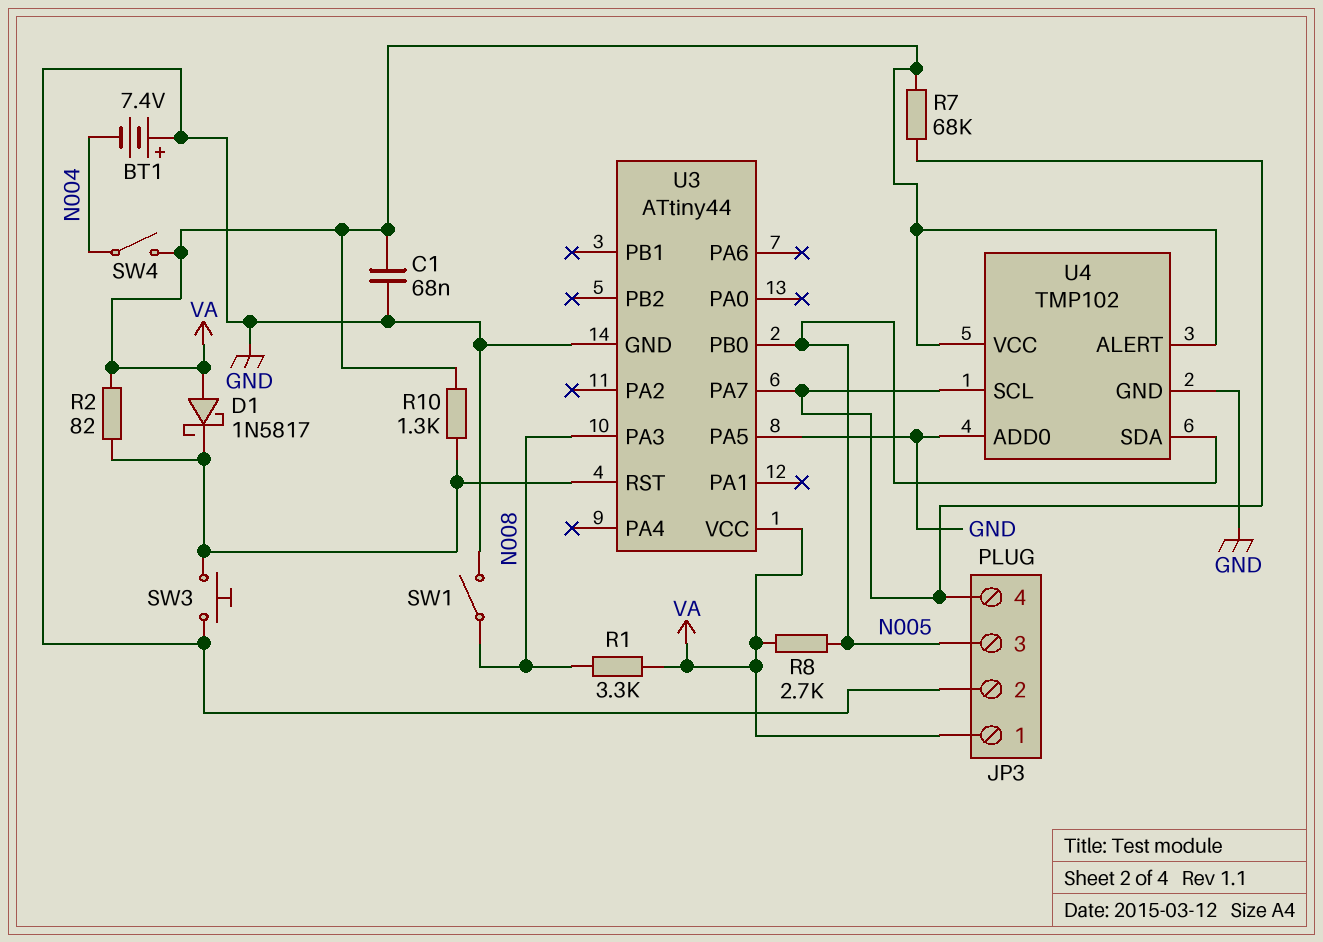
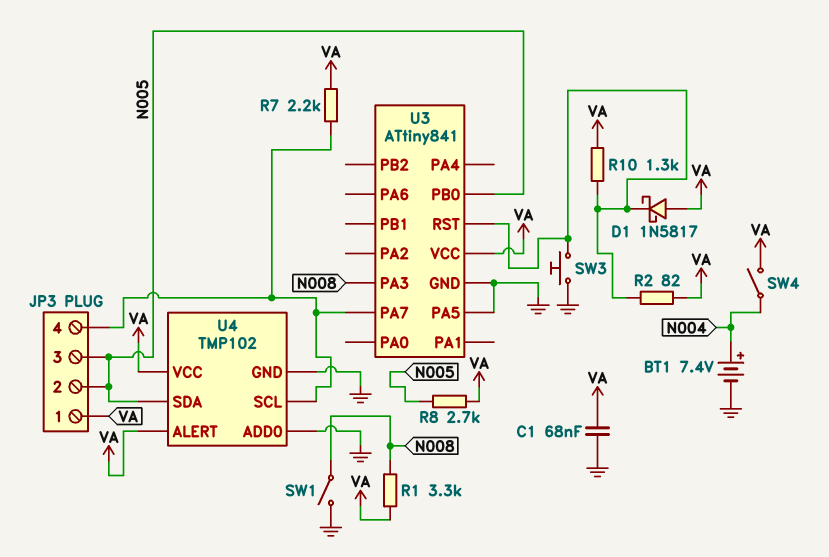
BT1: 7.4V (plus GND, minus N004) -> 7.4V (plus N004, minus GND)
JP3 pin 2: GND -> N005
R7: 68k (JP3/4, VA) -> 2.2k (JP3/4, VA)
U3: ATtiny44 -> ATtiny841

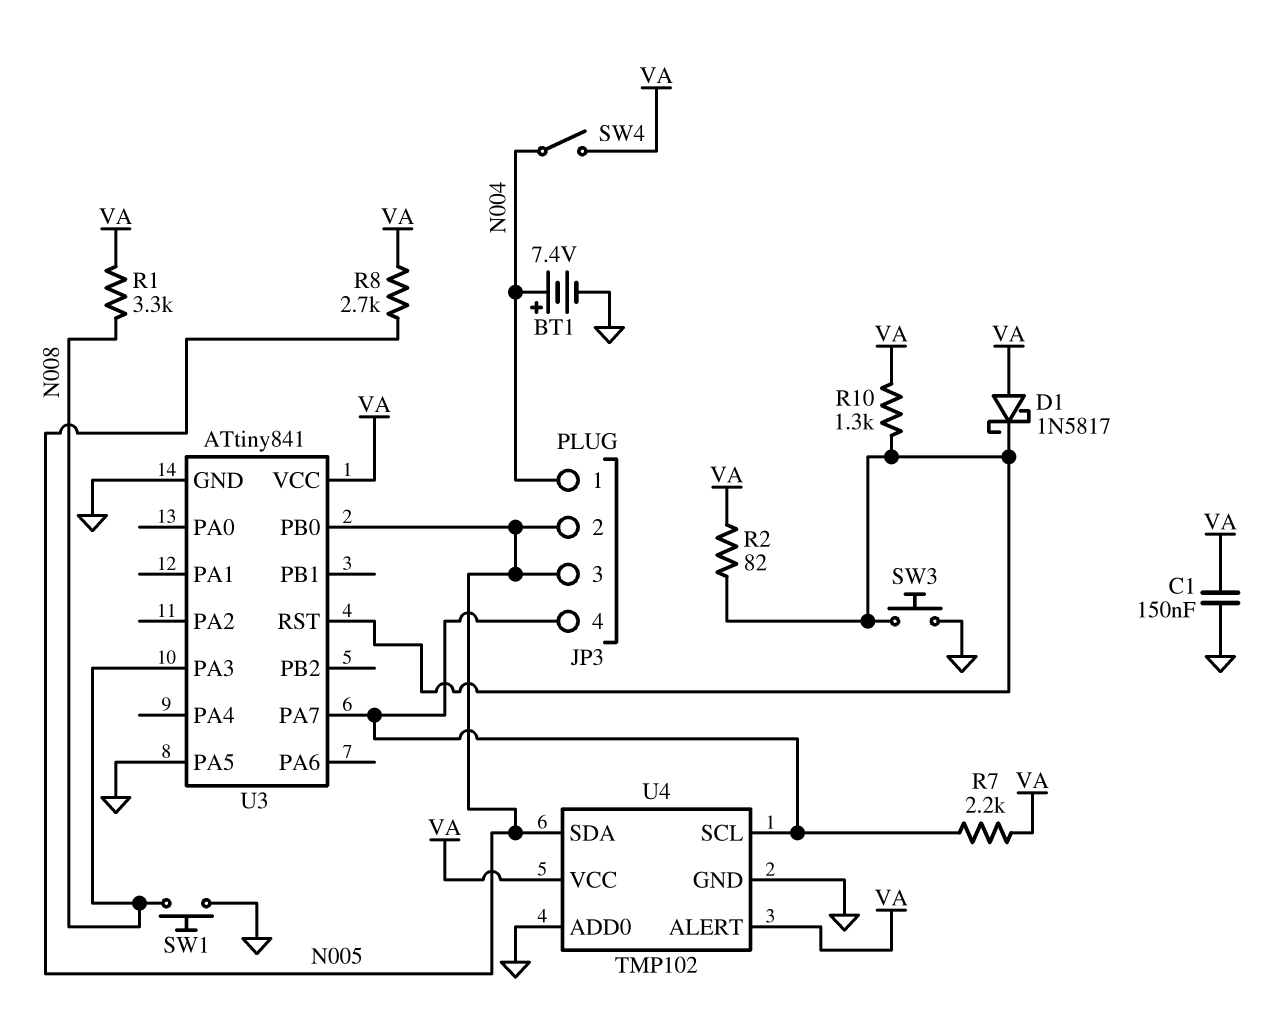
C1: 68nF (GND, VA) -> 150nF (GND, VA)
JP3 pin 1: VA -> N004
SW1: switch (GND, N008) -> button (GND, N008)

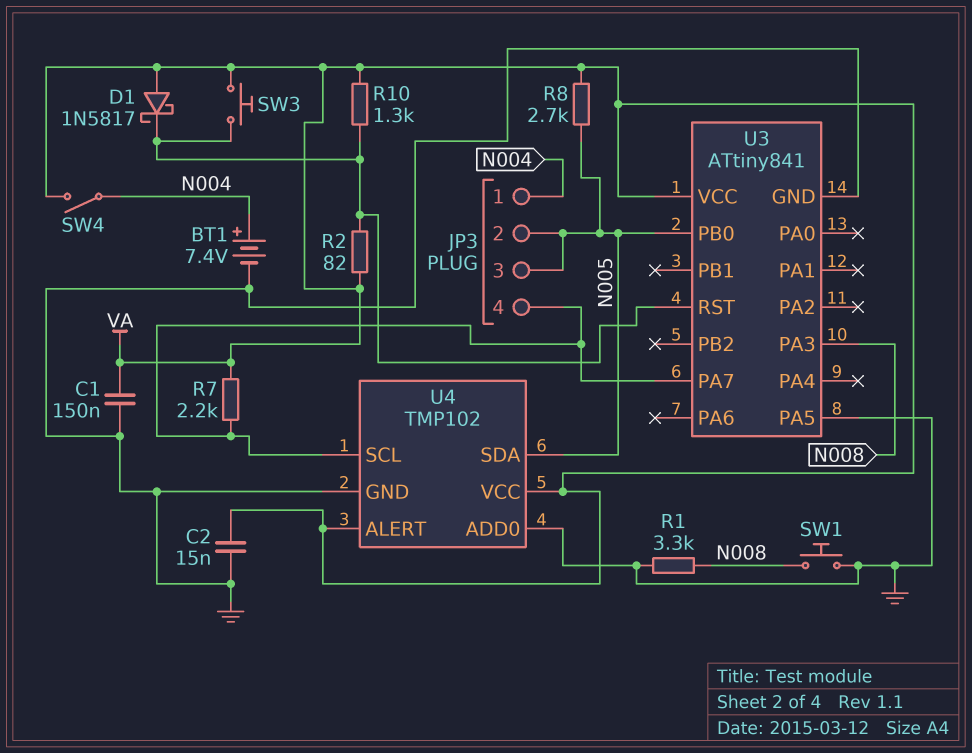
C2: none -> 15nF (GND, VA)
R1: 3.3k (N008, VA) -> 3.3k (GND, N008)
SW3: button (GND, U3/RST) -> button (U3/RST, VA)

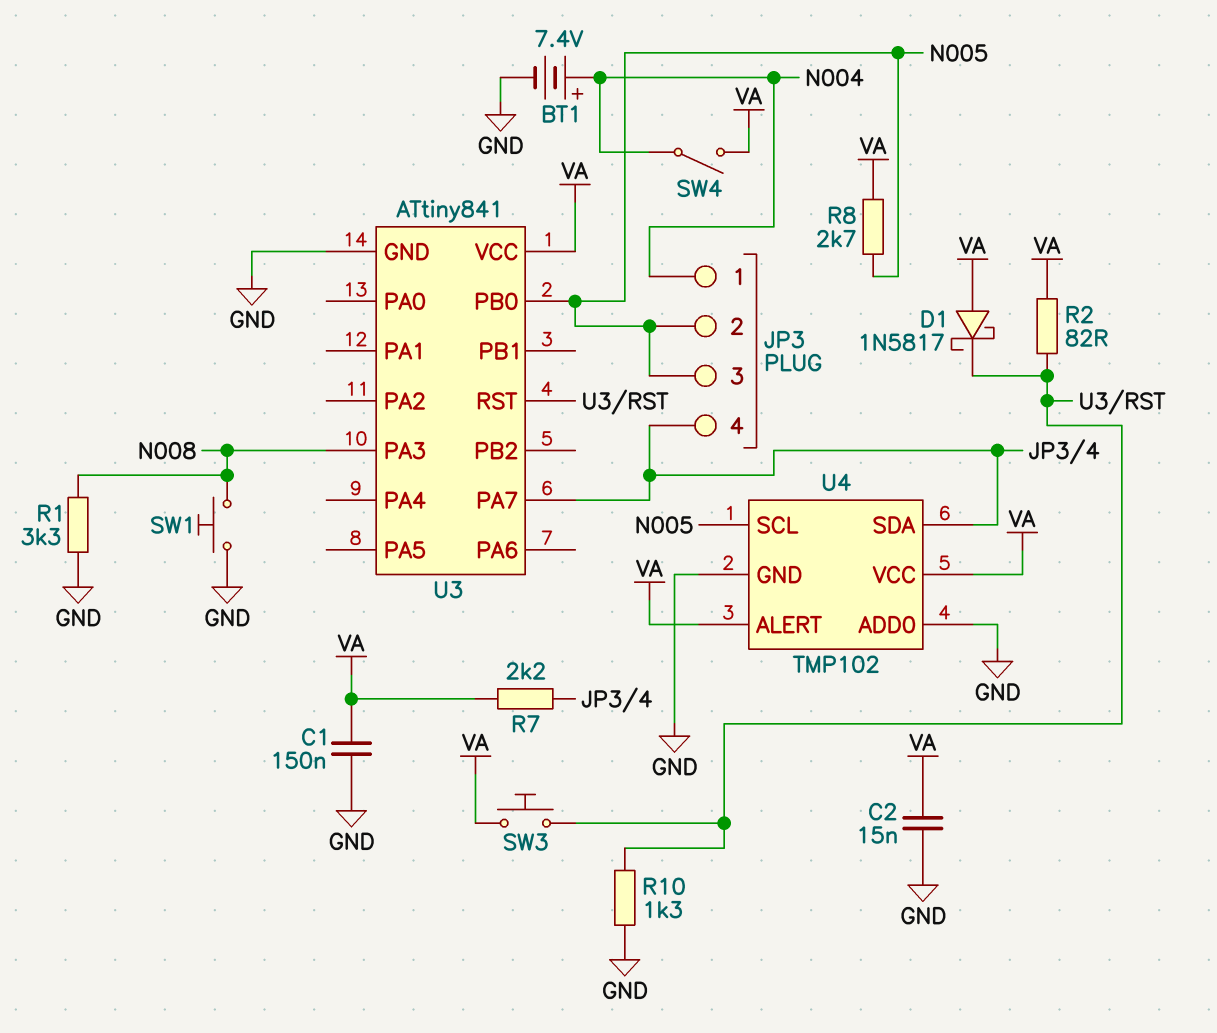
R10: 1.3k (U3/RST, VA) -> 1.3k (GND, U3/RST)
U3 pin PA5: GND -> none
U4 pin SCL: JP3/4 -> N005
U4 pin SDA: N005 -> JP3/4

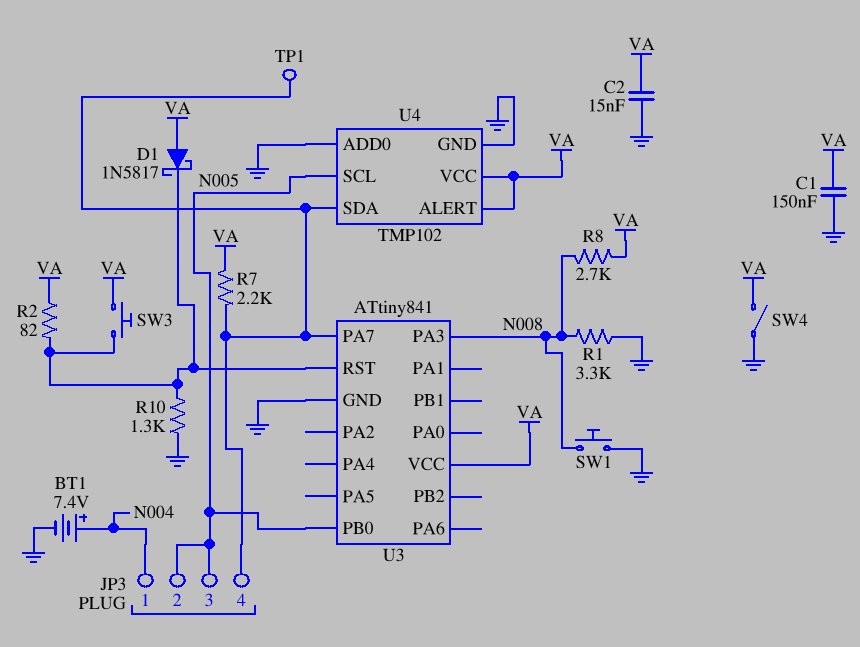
R8: 2.7k (N005, VA) -> 2.7k (N008, VA)
SW4: switch (N004, VA) -> switch (GND, VA)
TP1: none -> test point (JP3/4)

